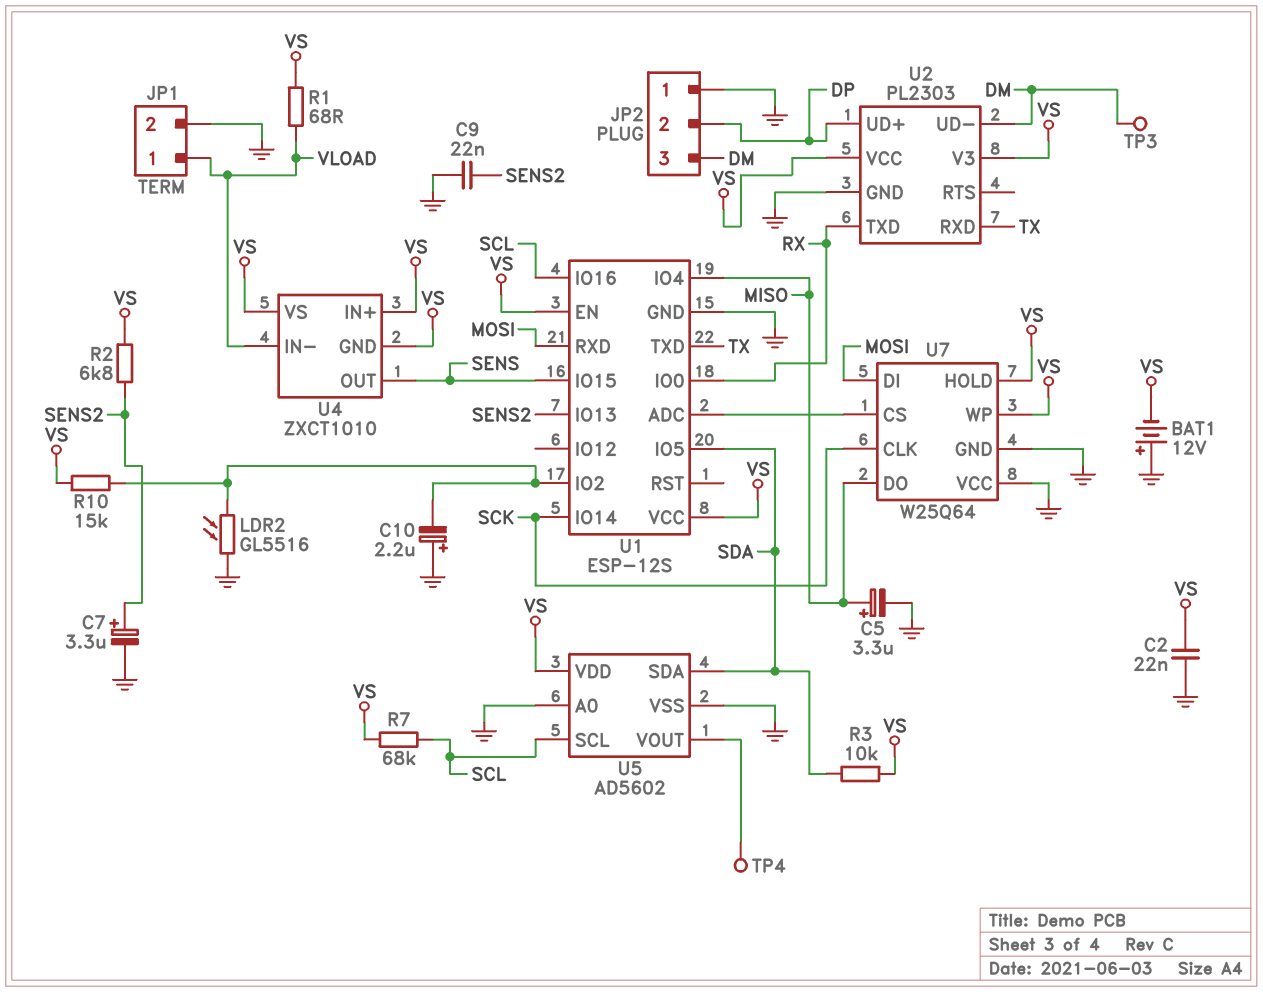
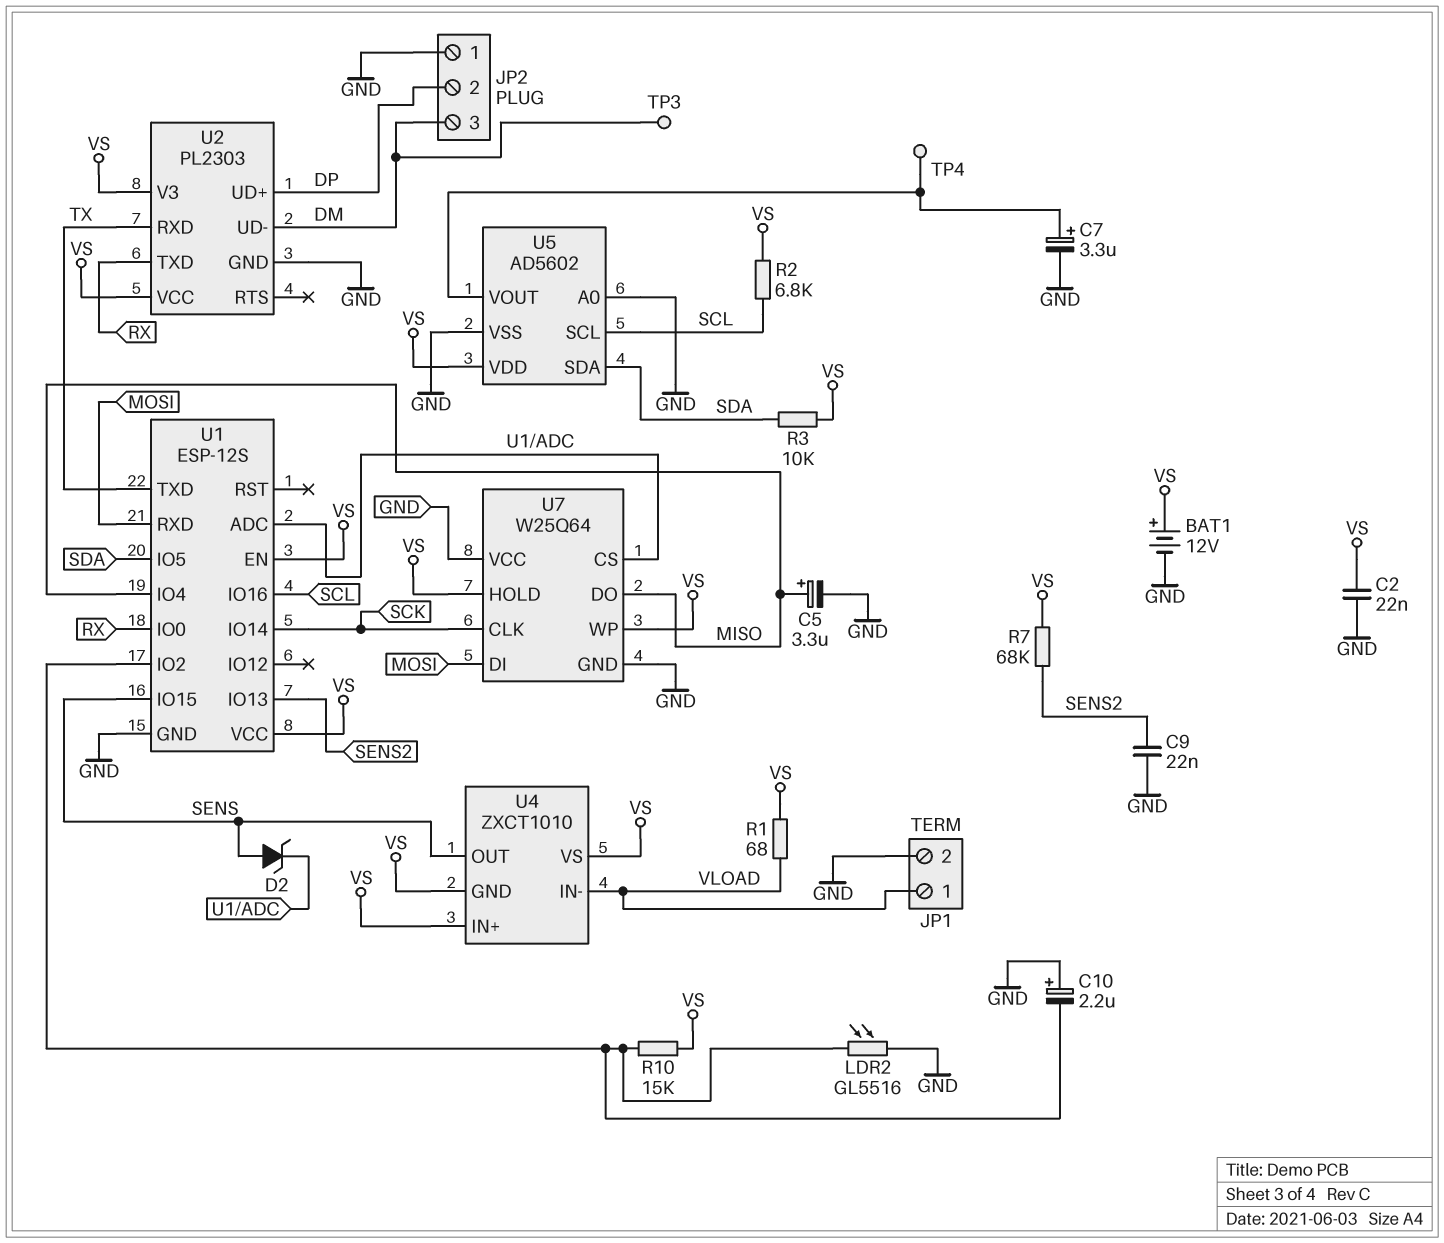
BAT1: 12V (plus GND, minus VS) -> 12V (plus VS, minus GND)
C7: 3.3uF (plus SENS2, minus GND) -> 3.3uF (plus U5/VOUT, minus GND)
D2: none -> zener (A SENS, K U1/ADC)
R2: 6.8k (SENS2, VS) -> 6.8k (SCL, VS)
R7: 68k (SCL, VS) -> 68k (SENS2, VS)

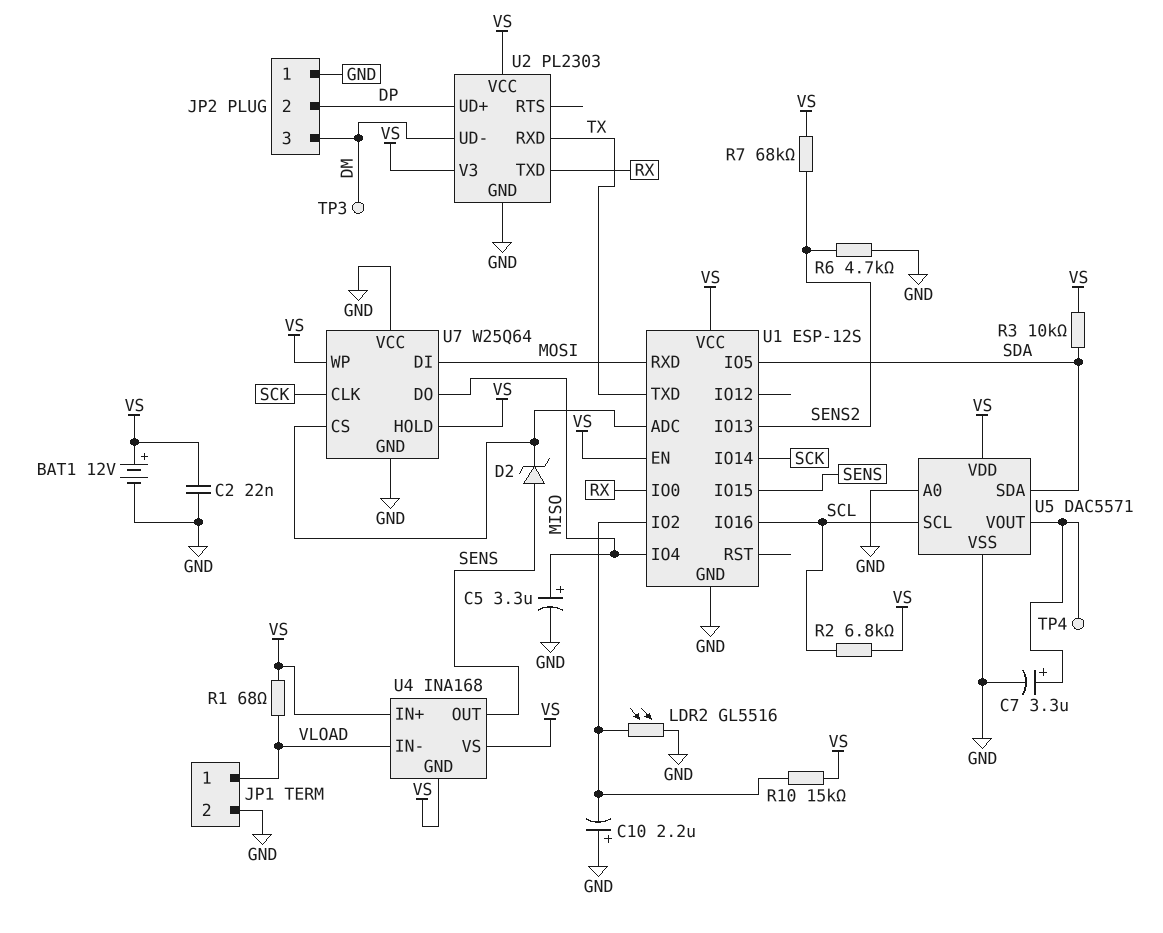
C9: 22nF (GND, SENS2) -> none
R6: none -> 4.7k (GND, SENS2)
U4: ZXCT1010 -> INA168
U5: AD5602 -> DAC5571

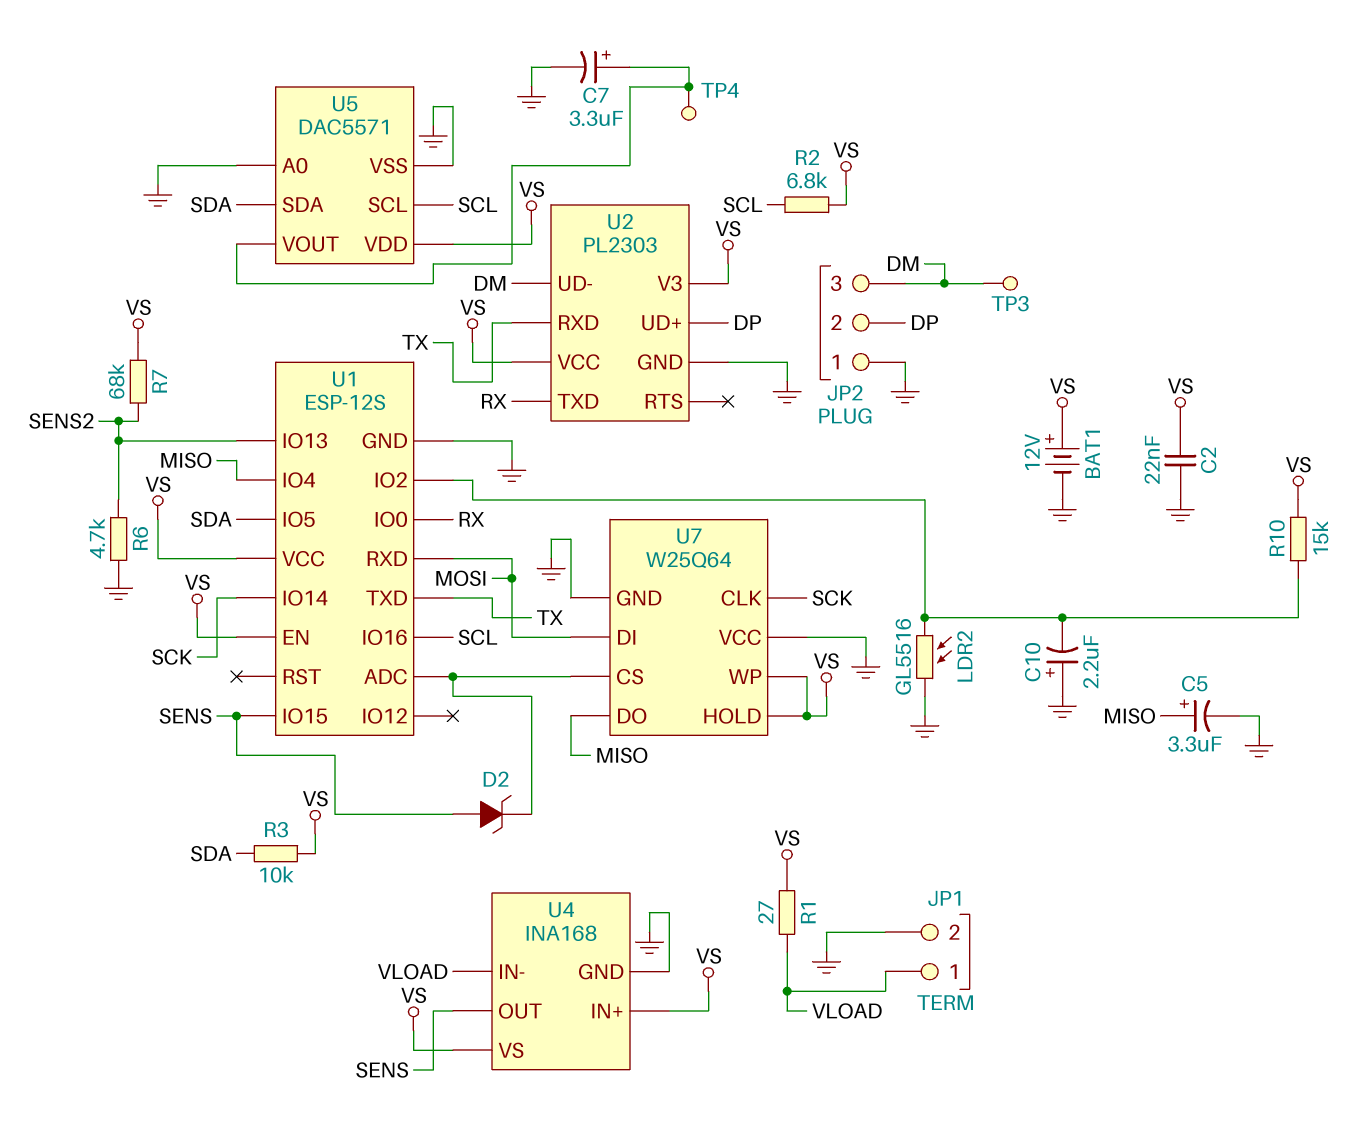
R1: 68 (VLOAD, VS) -> 27 (VLOAD, VS)
U4 pin GND: VS -> GND

